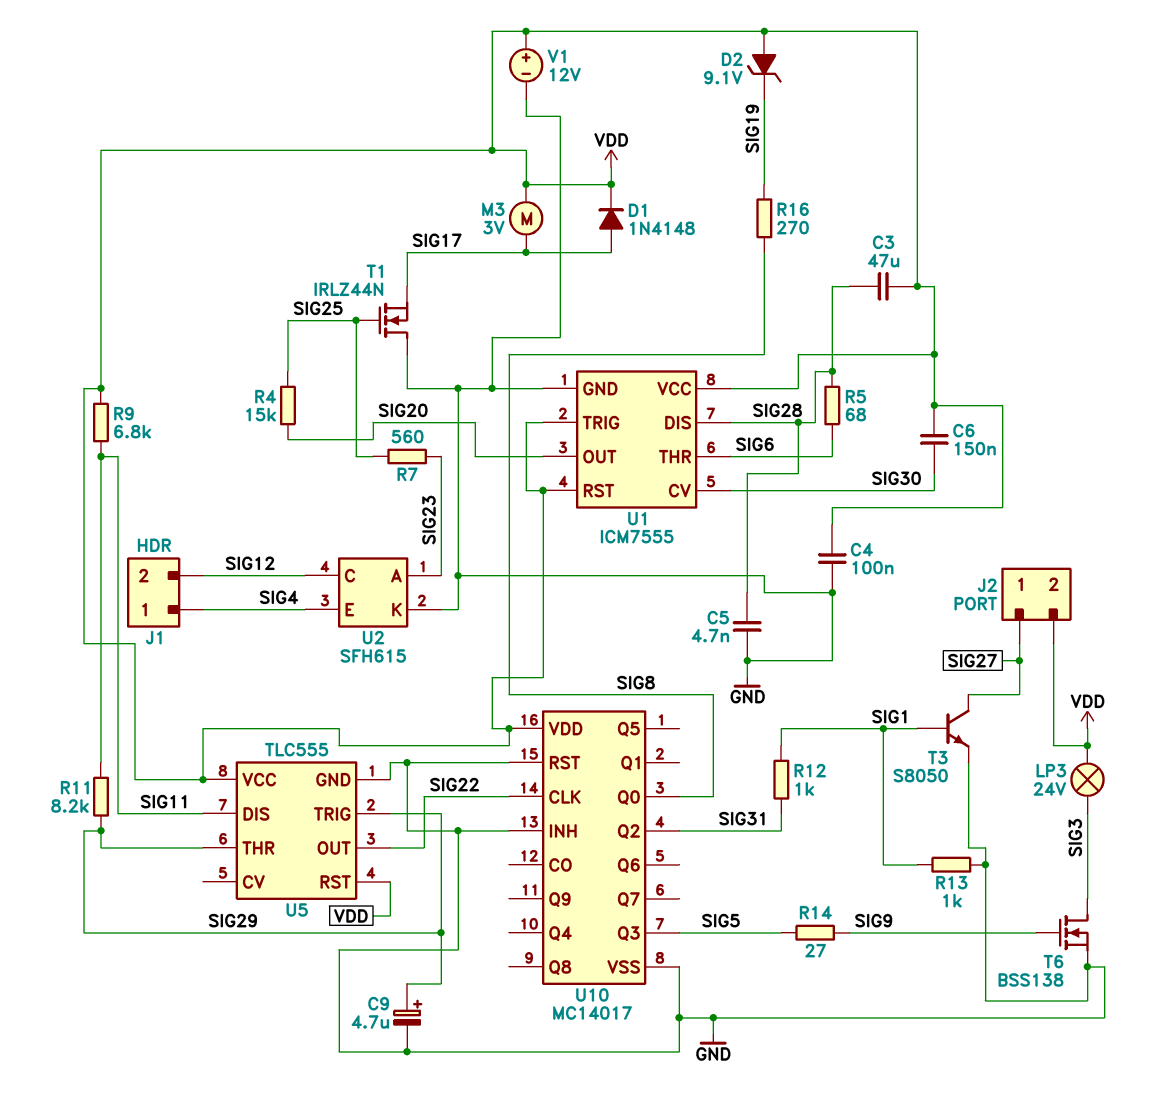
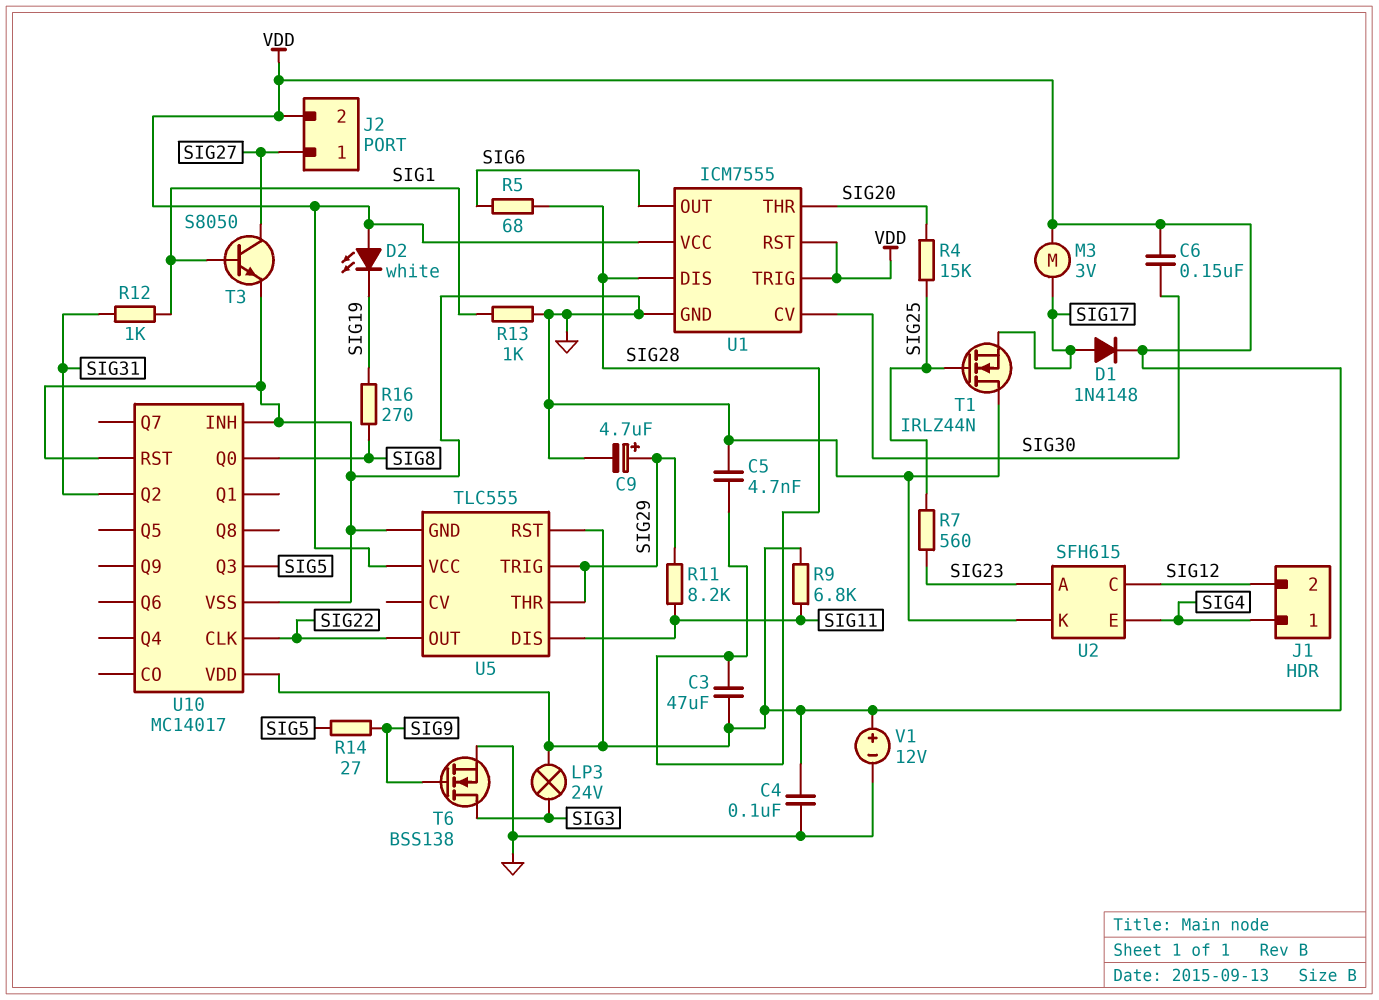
D2: zener 9.1V (A VDD, K SIG19) -> LED white (A VDD, K SIG19)
U1 pin OUT: SIG20 -> SIG6
U1 pin THR: SIG6 -> SIG20

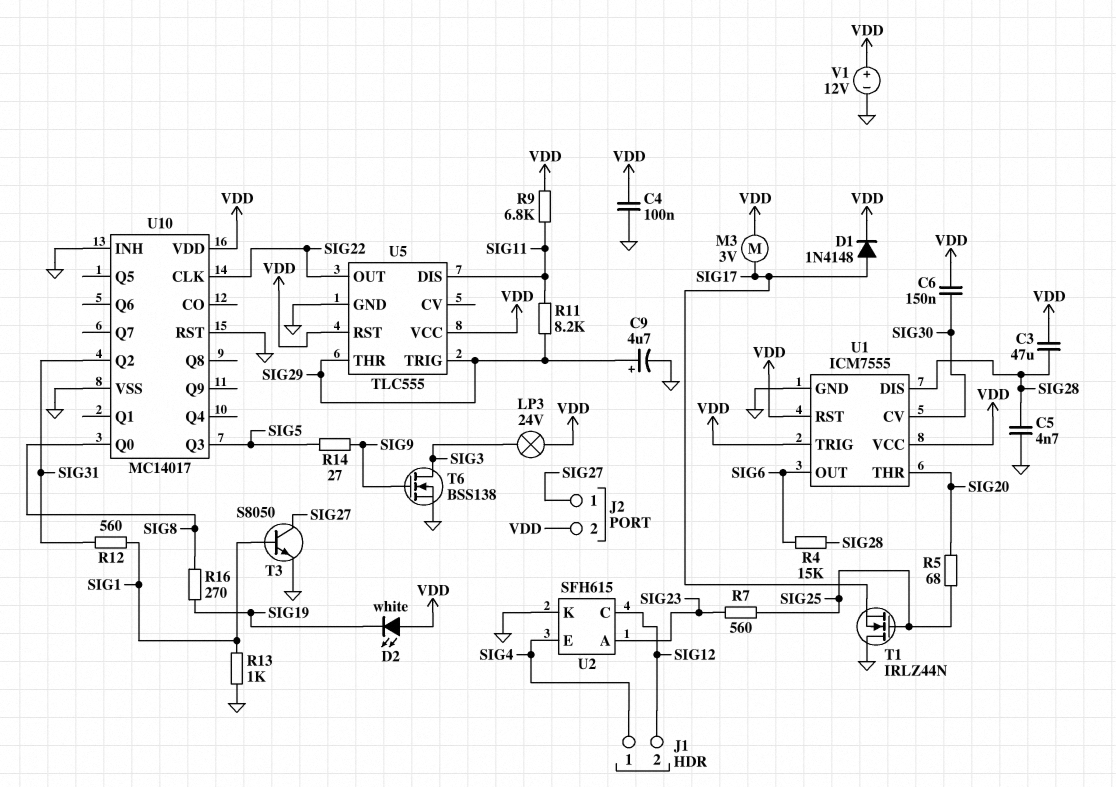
R4: 15k (SIG20, SIG25) -> 15k (SIG6, SIG28)
R5: 68 (SIG6, SIG28) -> 68 (SIG20, SIG25)
R12: 1k (SIG1, SIG31) -> 560 (SIG1, SIG31)

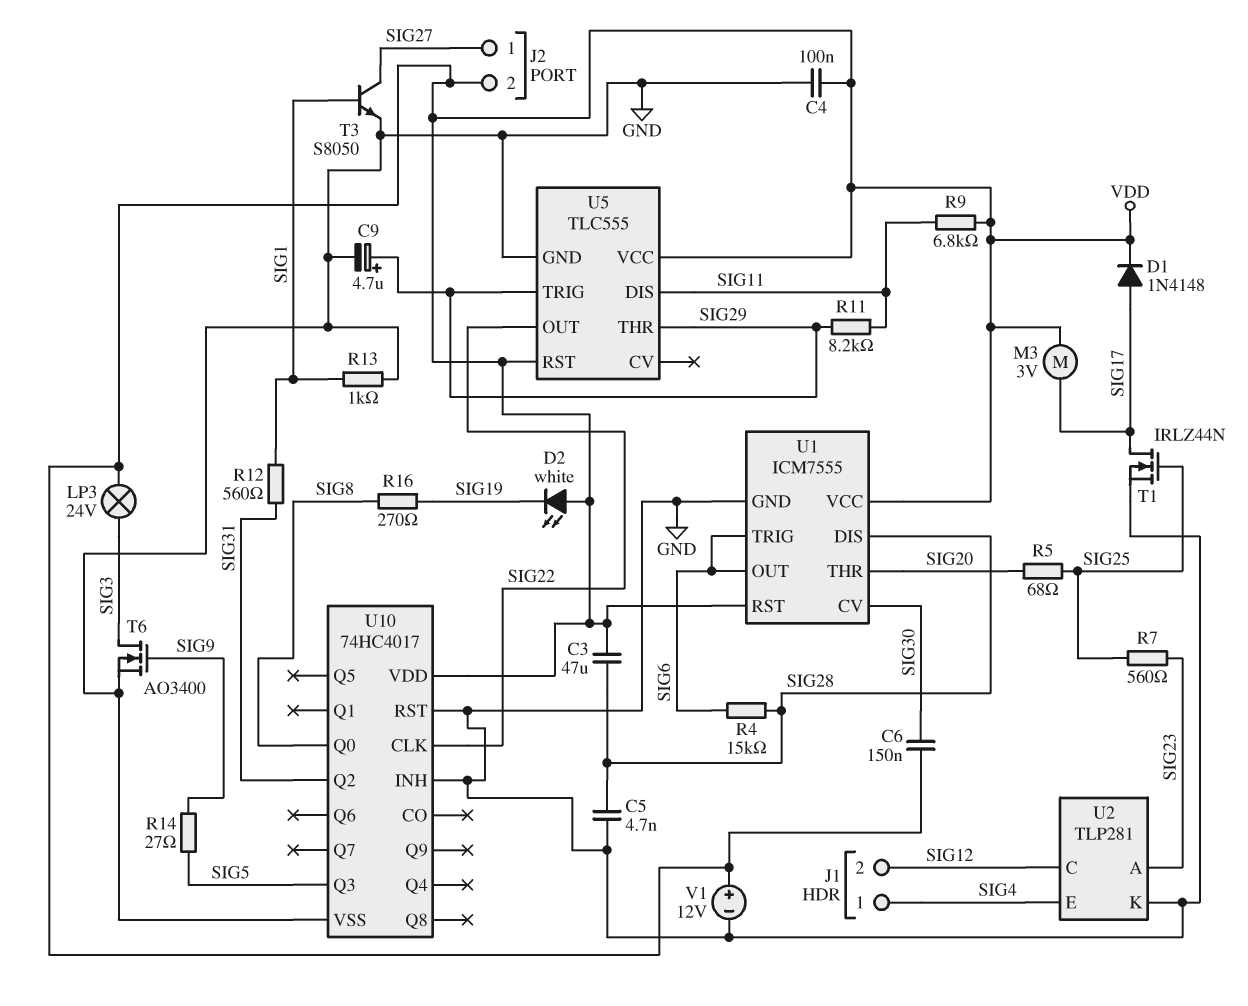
T1: NMOS IRLZ44N (G SIG25, D GND, S SIG17) -> NMOS IRLZ44N (G SIG25, D SIG17, S GND)
T6: NMOS BSS138 (G SIG9, D SIG3, S GND) -> NMOS AO3400 (G SIG9, D SIG3, S GND)
U1 pin TRIG: VDD -> SIG6
U2: SFH615 -> TLP281
U10: MC14017 -> 74HC4017

